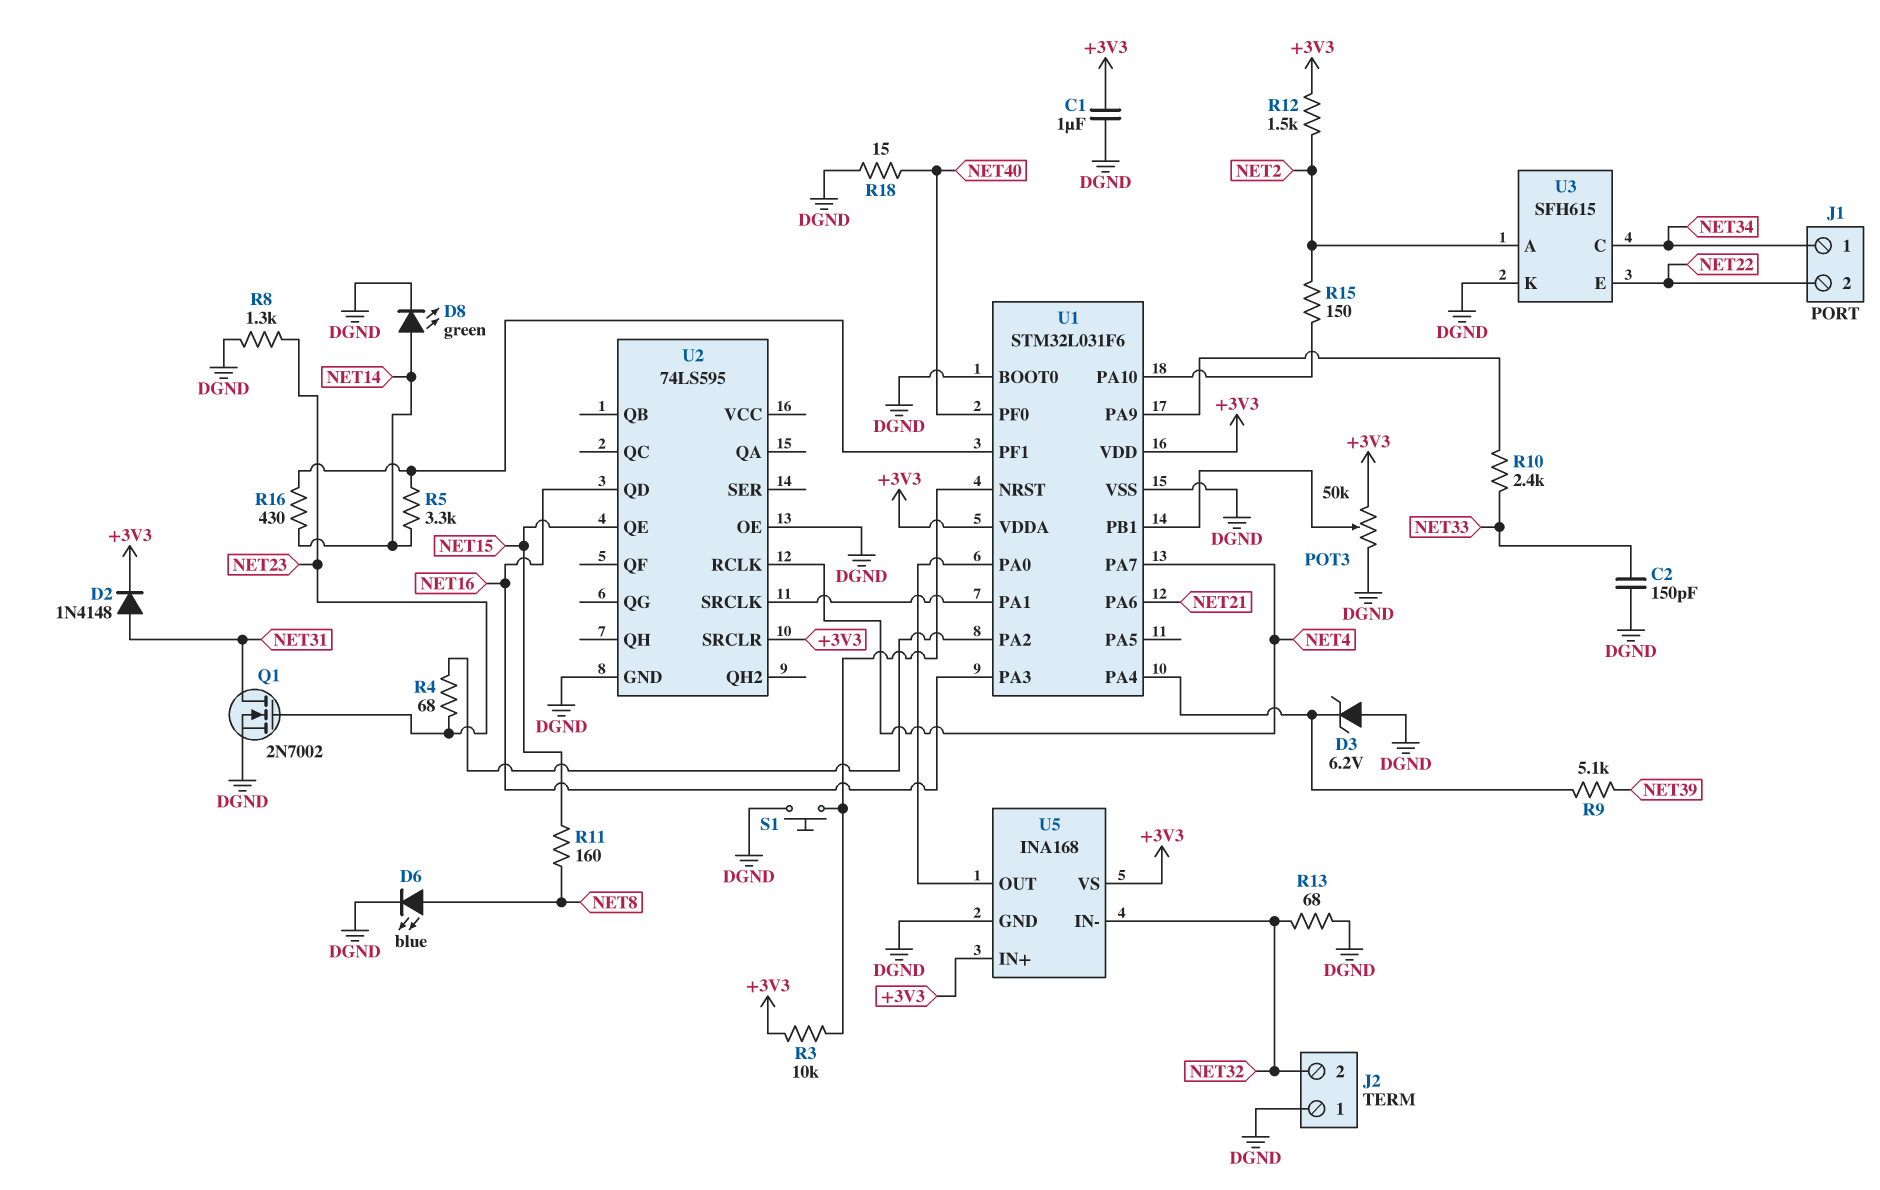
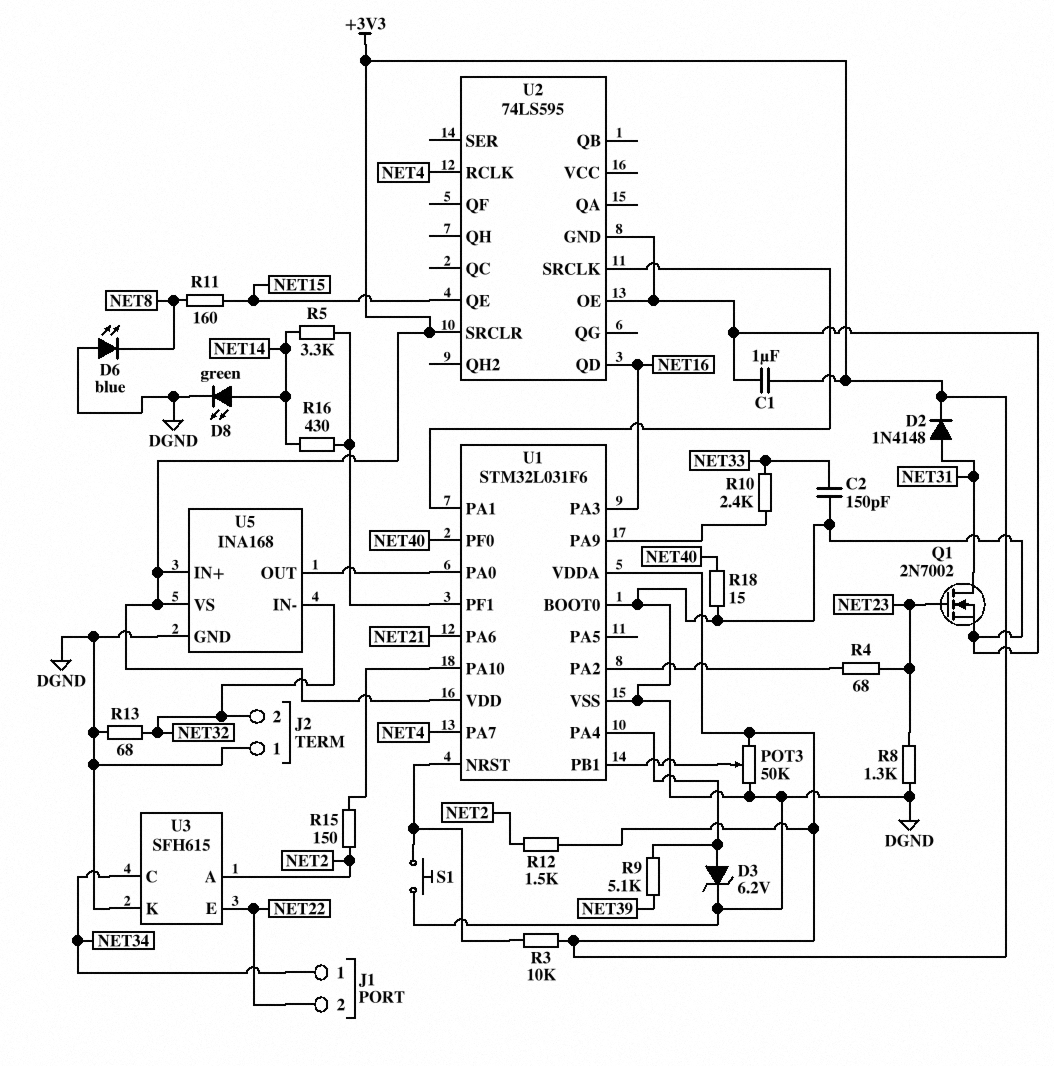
D3: zener 6.2V (A DGND, K U1/PA4) -> zener 6.2V (A U1/PA4, K DGND)
D6: LED blue (A NET8, K DGND) -> LED blue (A DGND, K NET8)

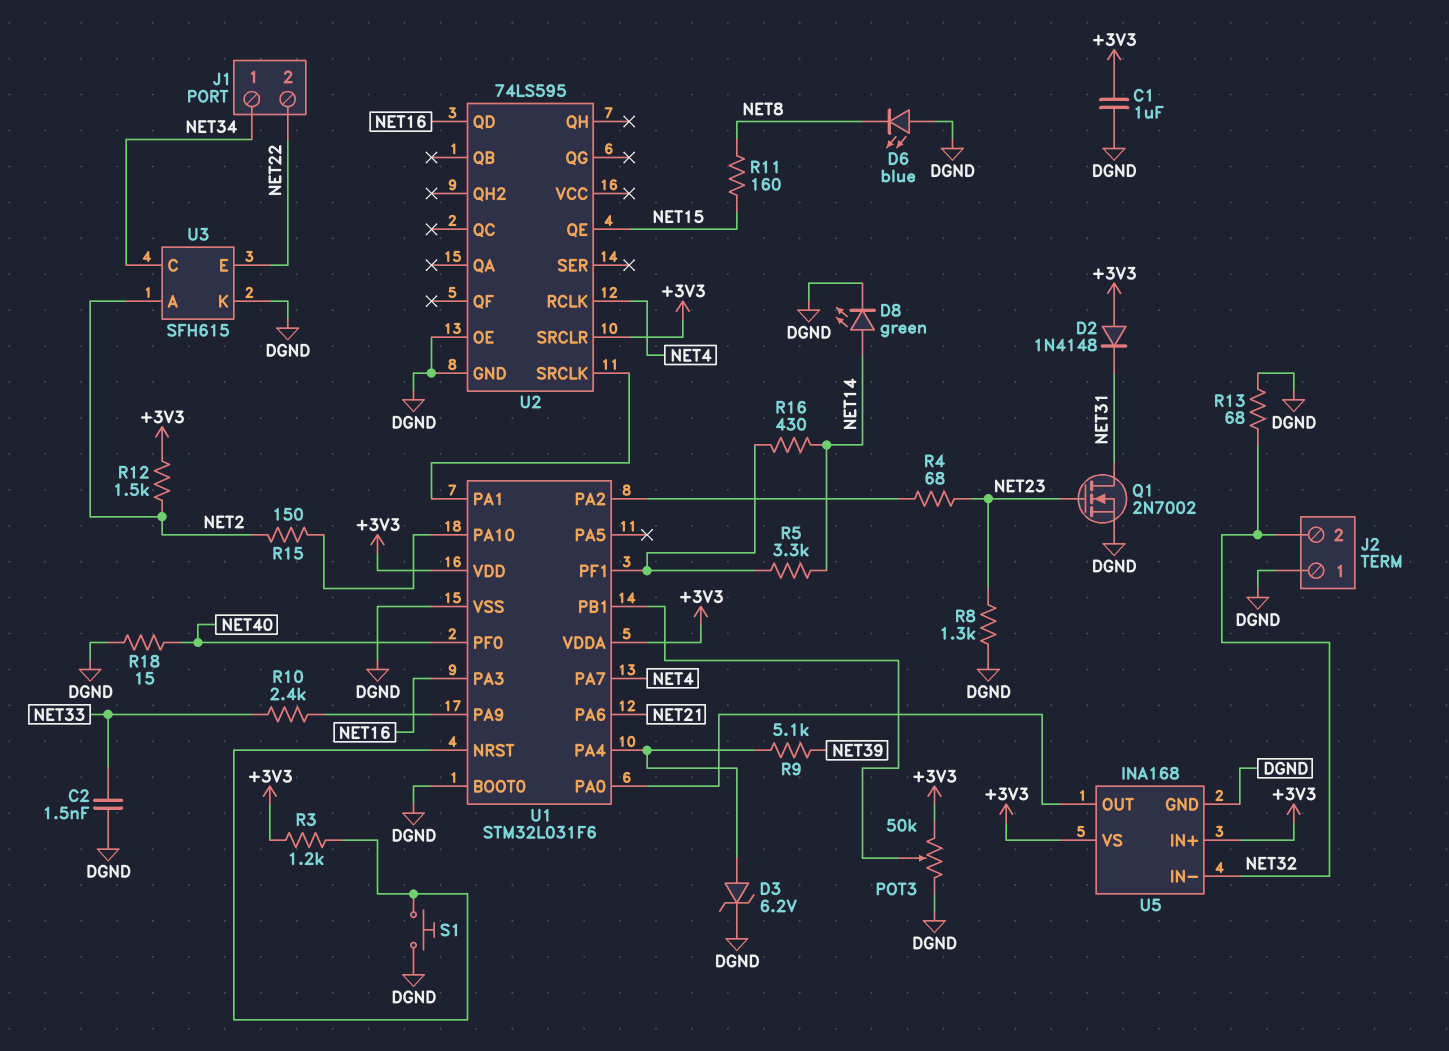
C2: 150pF (DGND, NET33) -> 1.5nF (DGND, NET33)
D2: diode 1N4148 (A NET31, K +3V3) -> diode 1N4148 (A +3V3, K NET31)
R3: 10k (+3V3, U1/NRST) -> 1.2k (+3V3, U1/NRST)

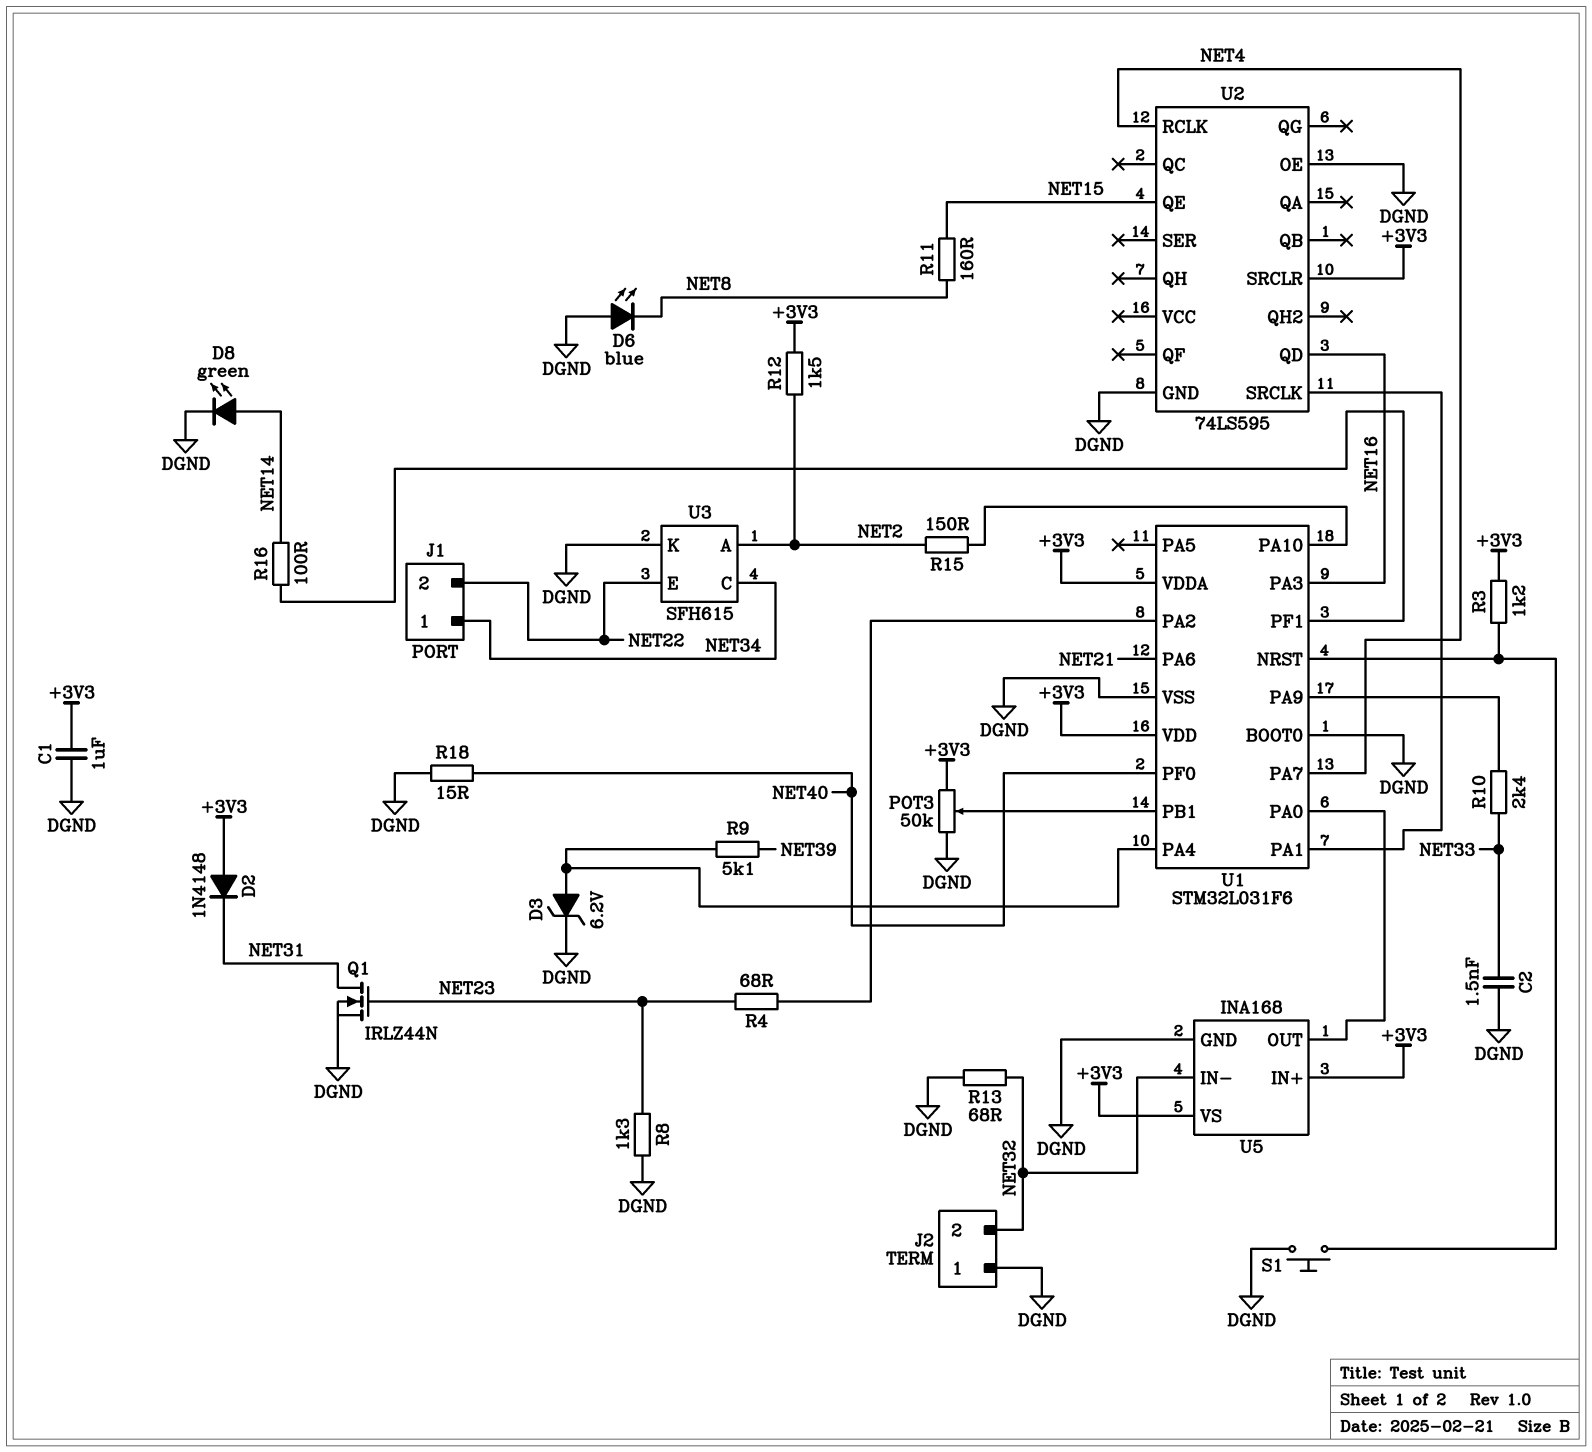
Q1: NMOS 2N7002 (G NET23, D NET31, S DGND) -> NMOS IRLZ44N (G NET23, D NET31, S DGND)
R5: 3.3k (NET14, U1/PF1) -> none
R16: 430 (NET14, U1/PF1) -> 100 (NET14, U1/PF1)

